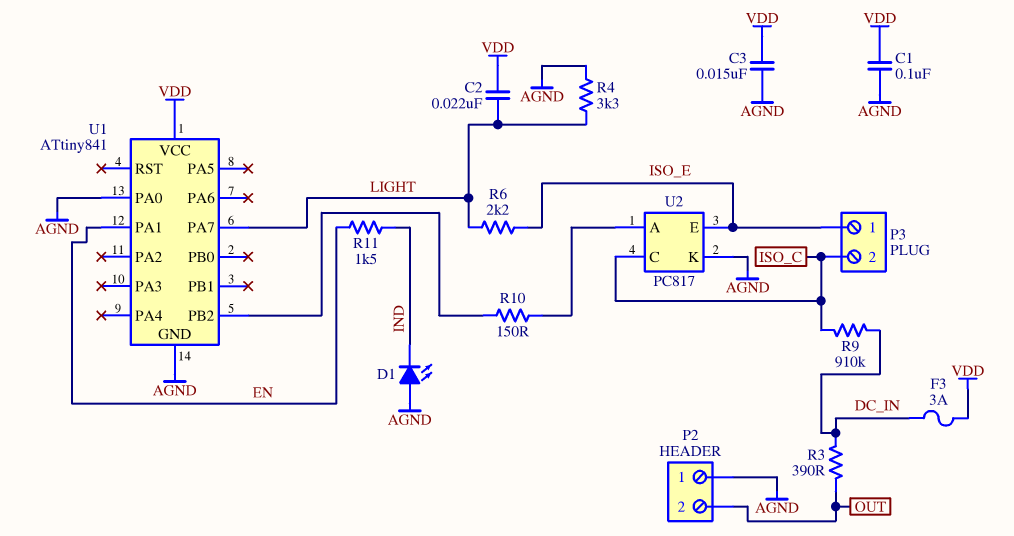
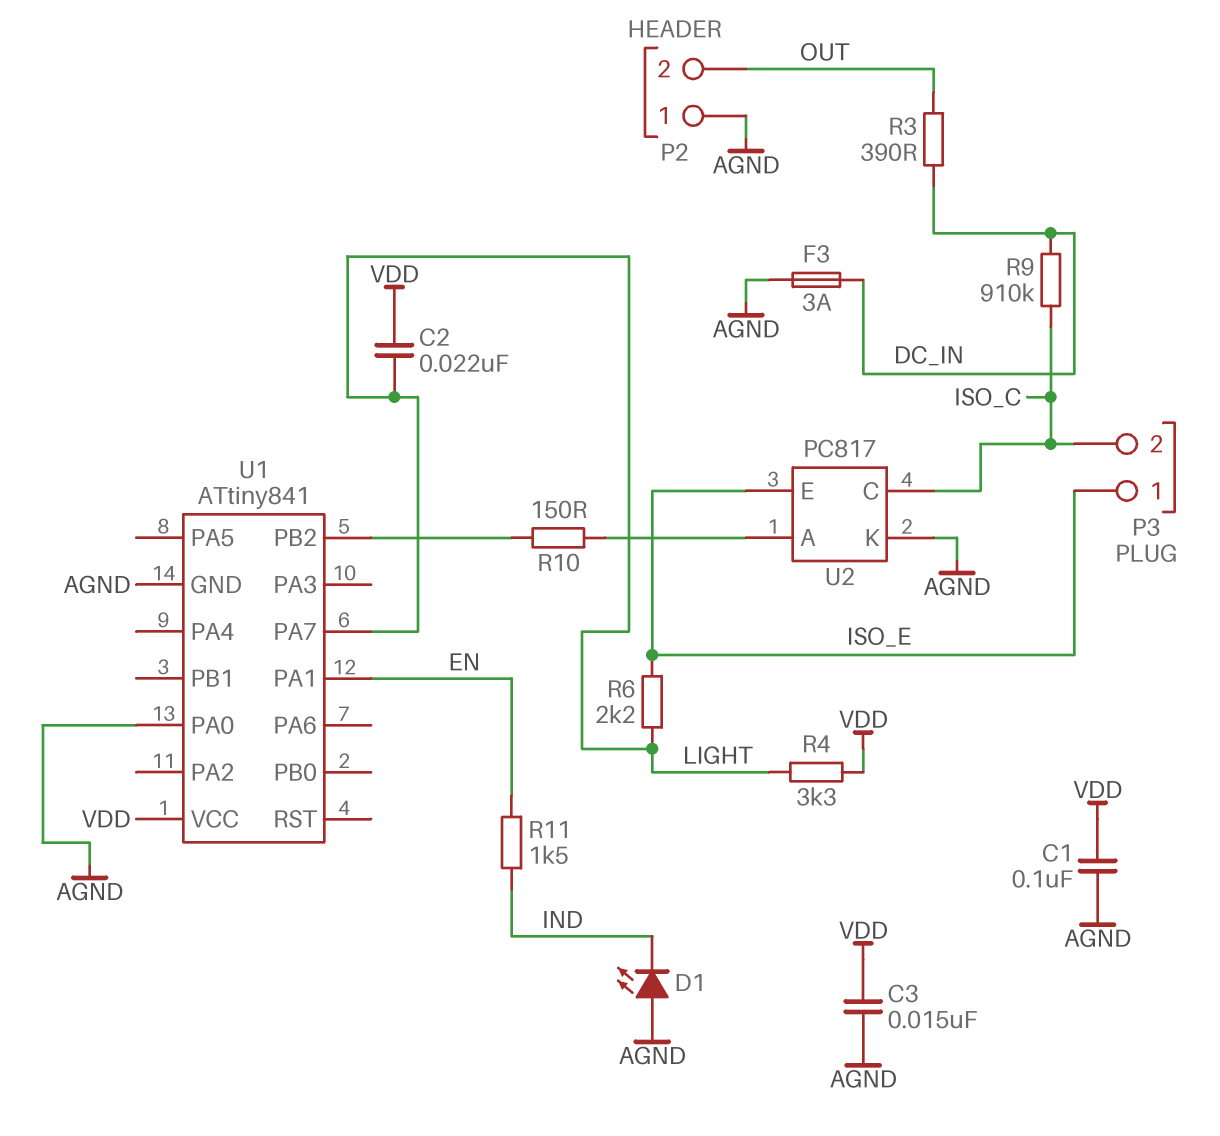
F3: 3A (DC_IN, VDD) -> 3A (AGND, DC_IN)
R4: 3.3k (AGND, LIGHT) -> 3.3k (LIGHT, VDD)

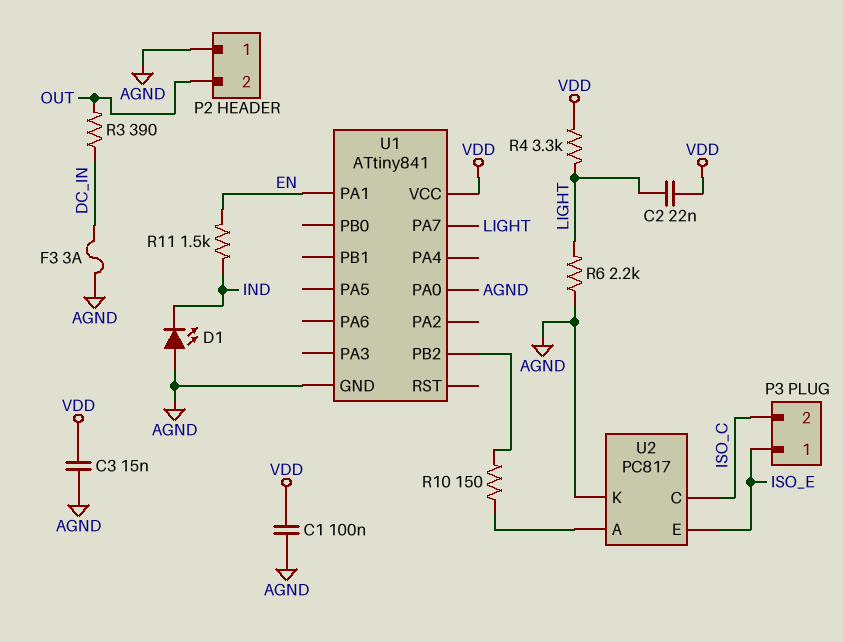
R6: 2.2k (ISO_E, LIGHT) -> 2.2k (AGND, LIGHT)
R9: 910k (DC_IN, ISO_C) -> none

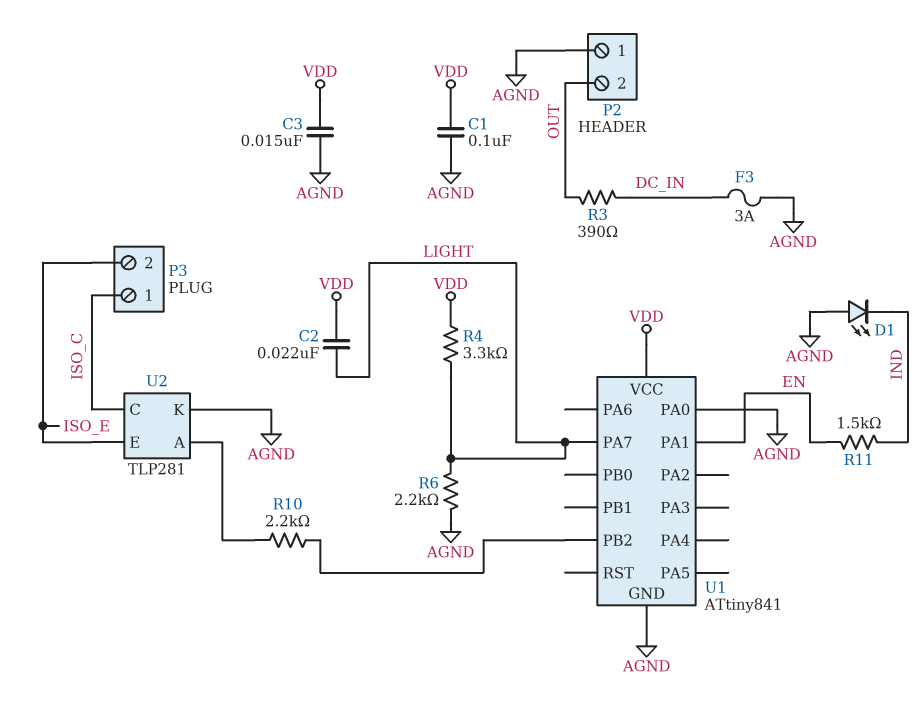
P3 pin 1: ISO_E -> ISO_C
P3 pin 2: ISO_C -> ISO_E
R10: 150 (U1/PB2, U2/A) -> 2.2k (U1/PB2, U2/A)
U2: PC817 -> TLP281

